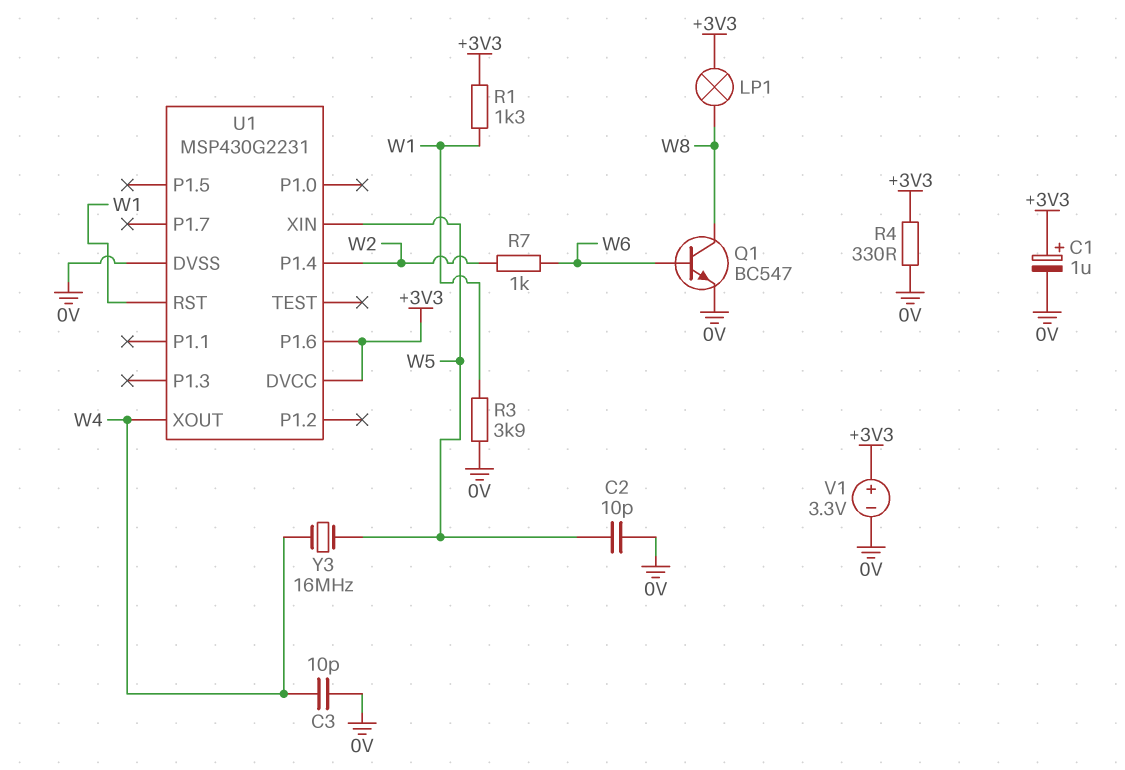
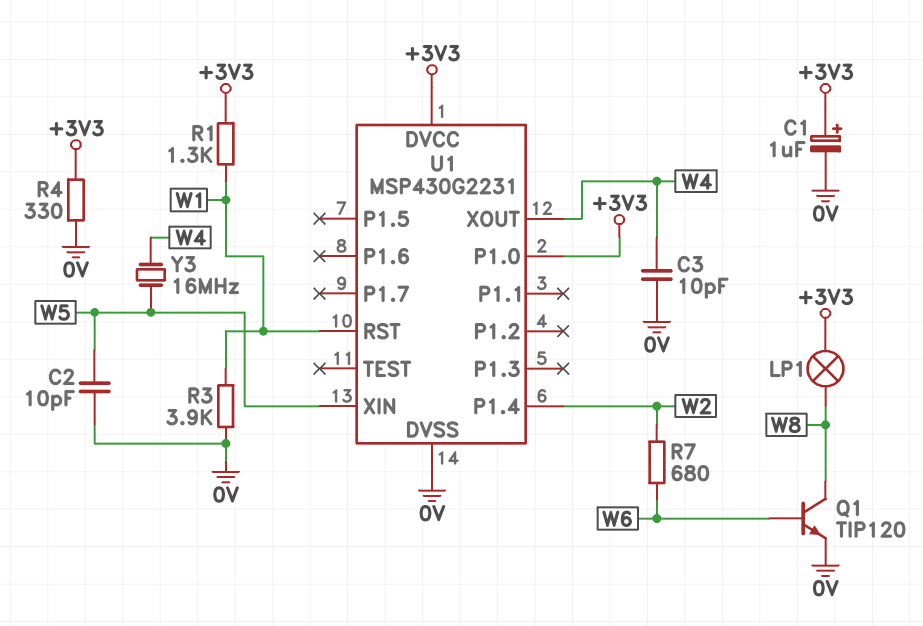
Q1: NPN BC547 (B W6, C W8, E 0V) -> NPN TIP120 (B W6, C W8, E 0V)
R7: 1k (W2, W6) -> 680 (W2, W6)
U1 pin P1.0: none -> +3V3
U1 pin P1.6: +3V3 -> none
V1: 3.3V (plus +3V3, minus 0V) -> none

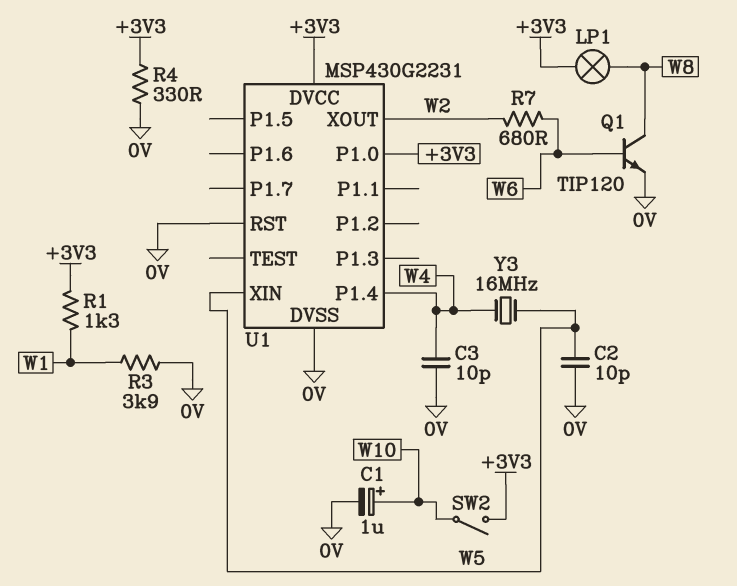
C1: 1uF (plus +3V3, minus 0V) -> 1uF (plus W10, minus 0V)
SW2: none -> switch (+3V3, W10)
U1 pin P1.4: W2 -> W4
U1 pin RST: W1 -> 0V
U1 pin XOUT: W4 -> W2

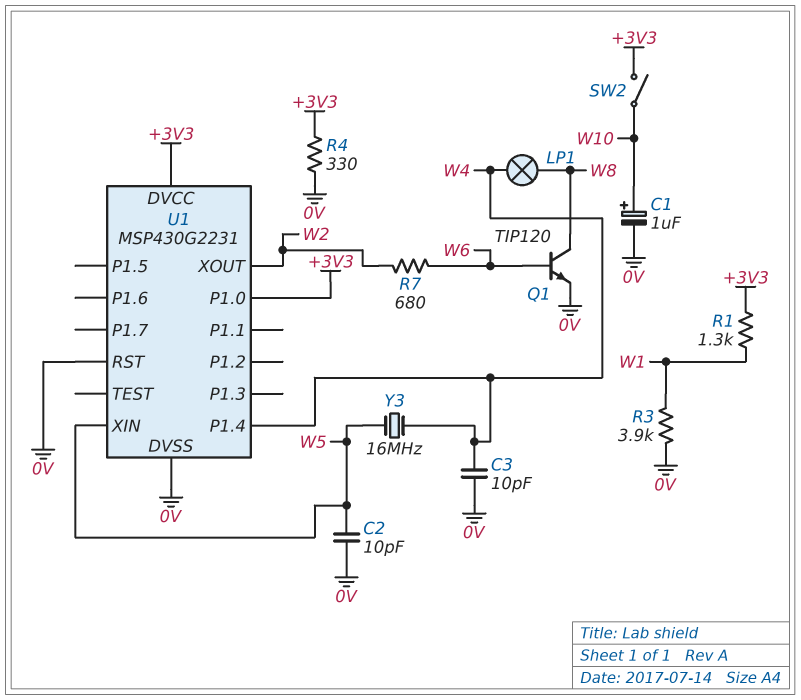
LP1: lamp (+3V3, W8) -> lamp (W4, W8)

